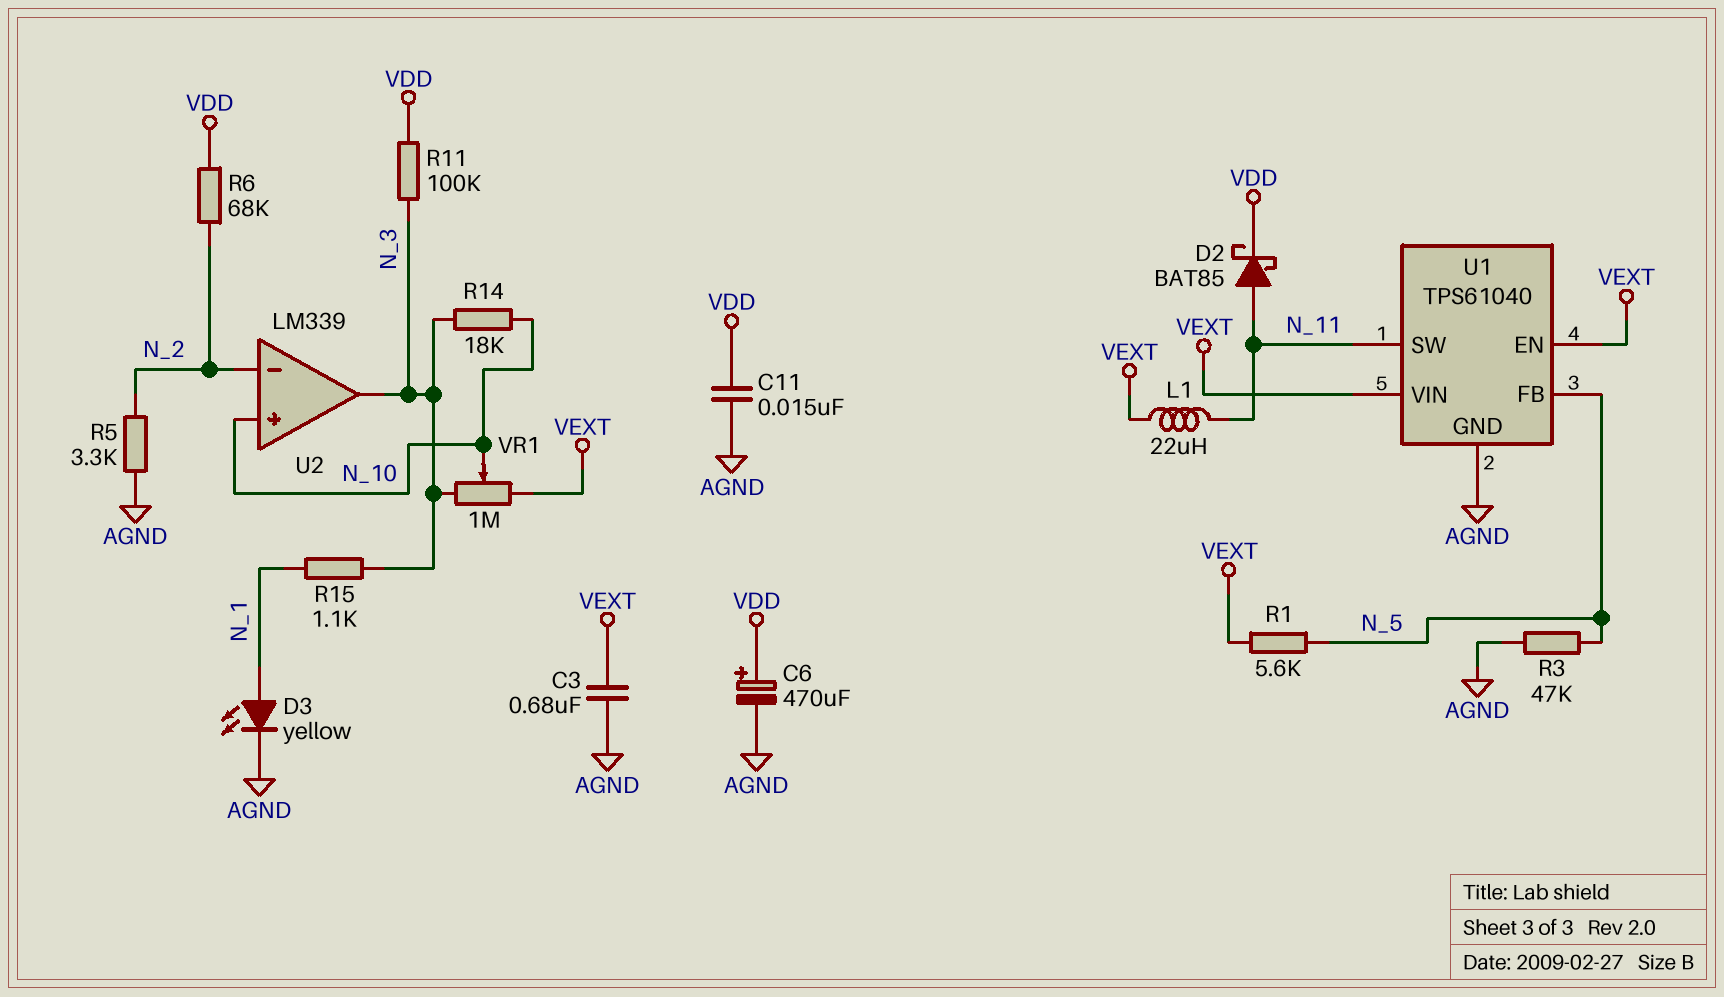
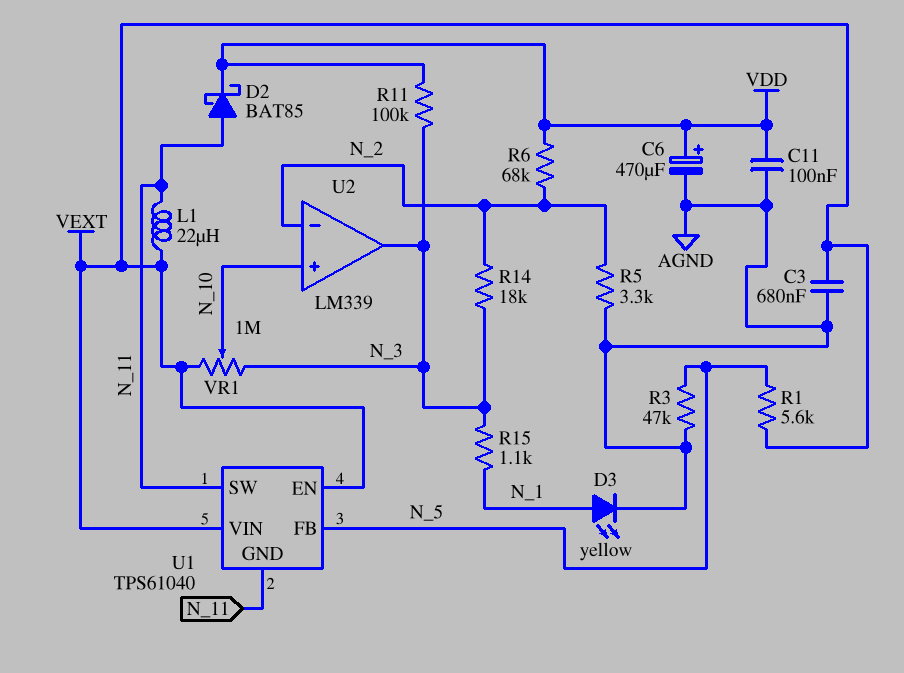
C11: 15nF (AGND, VDD) -> 100nF (AGND, VDD)
R14: 18k (N_3, N_10) -> 18k (N_2, N_3)
U1 pin GND: AGND -> N_11

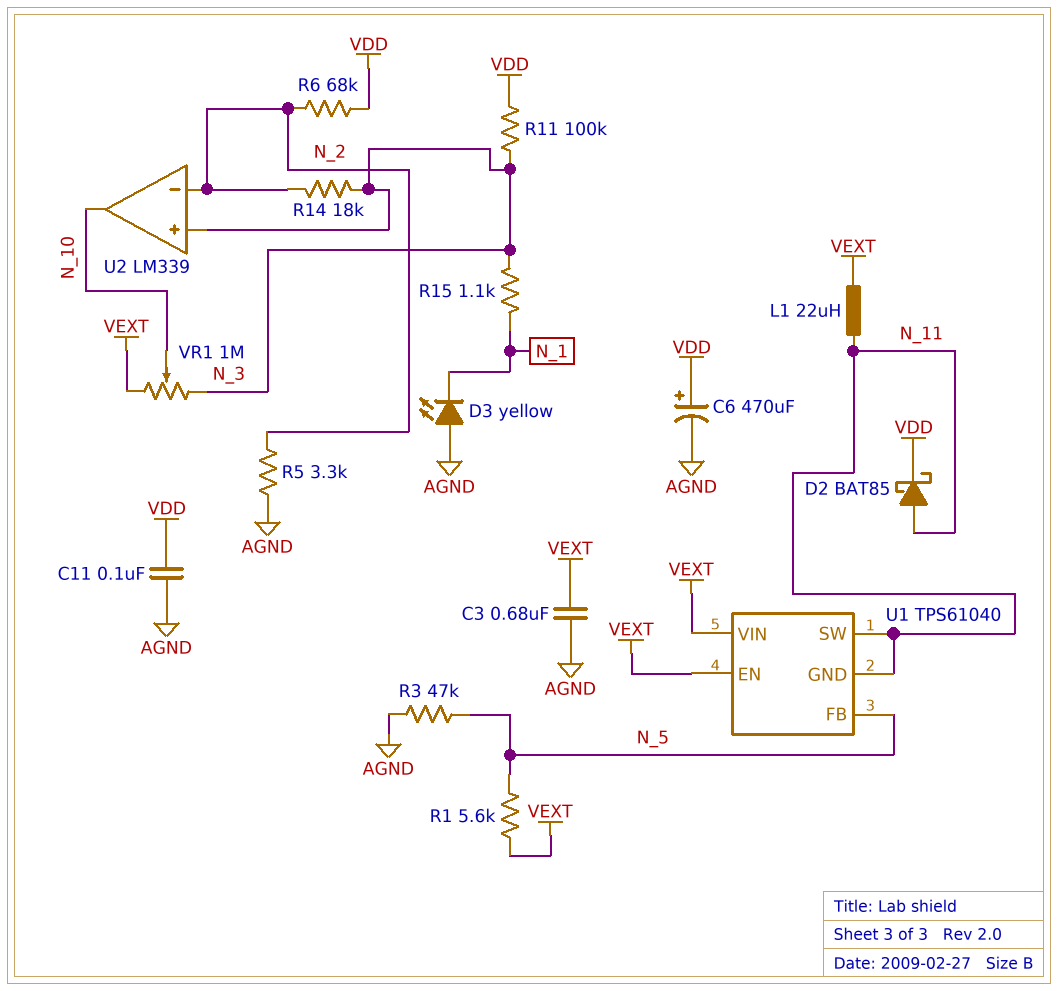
D3: LED yellow (A N_1, K AGND) -> LED yellow (A AGND, K N_1)
U2 pin in+: N_10 -> N_3
U2 pin out: N_3 -> N_10

